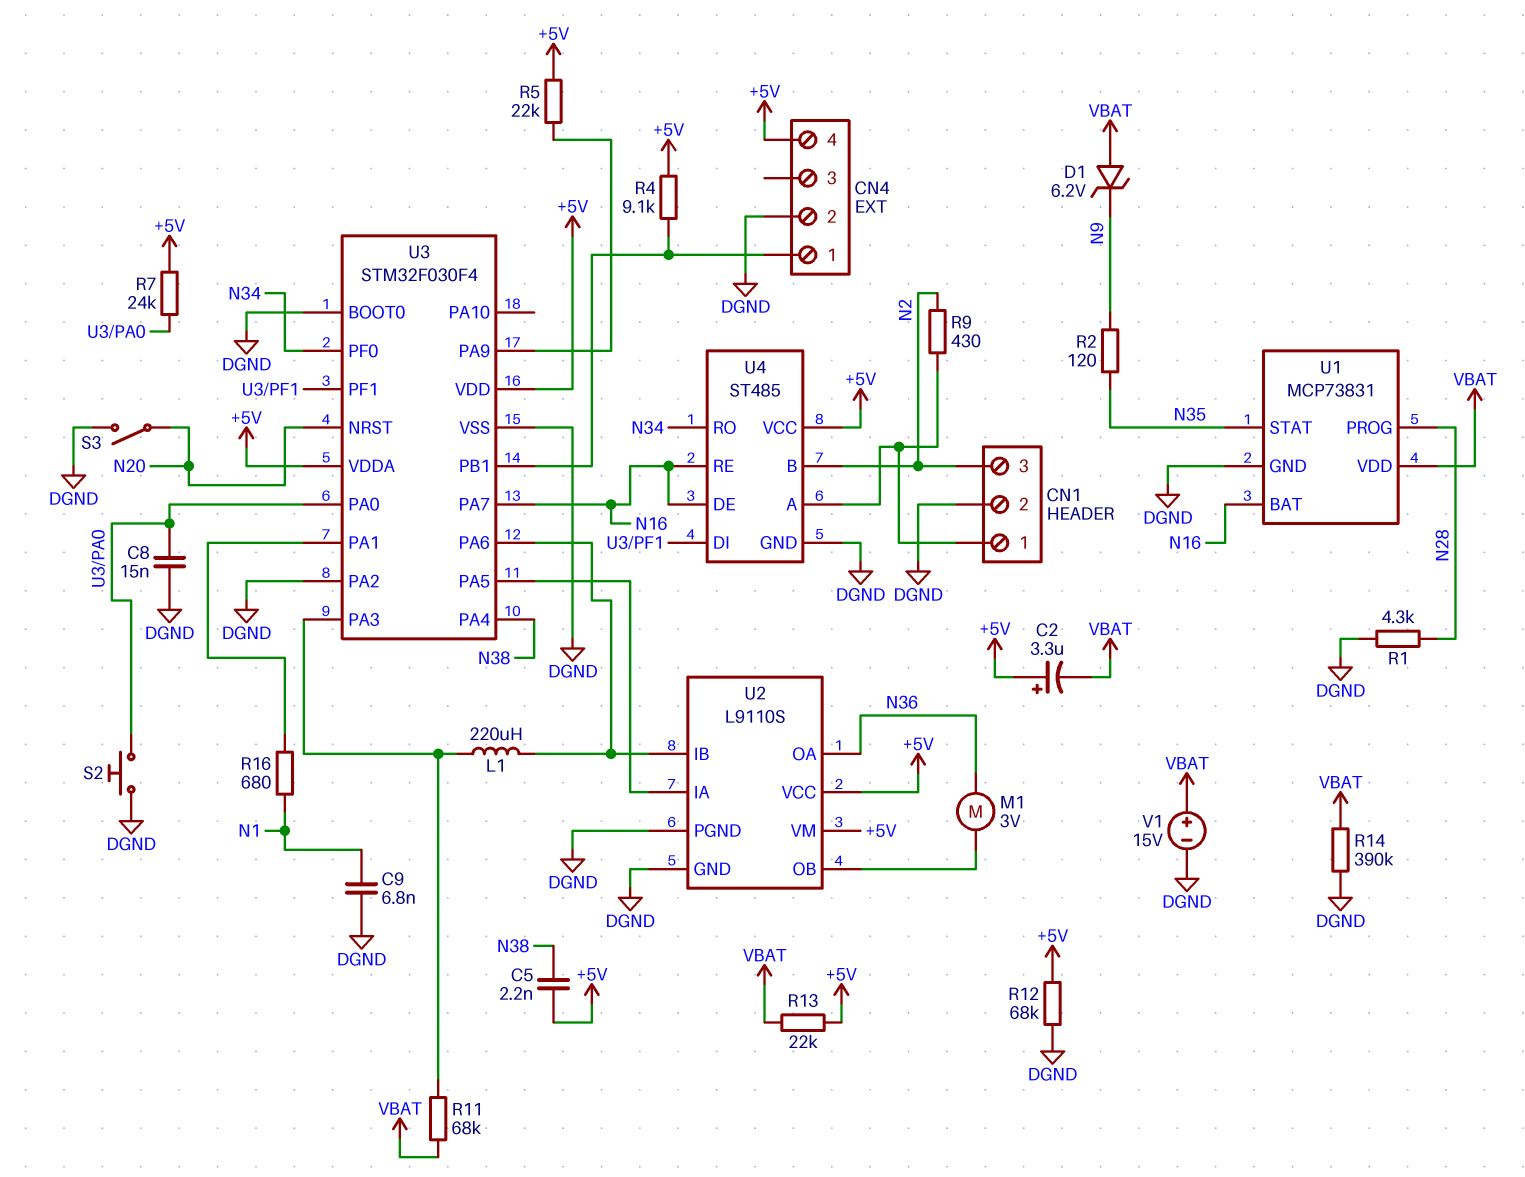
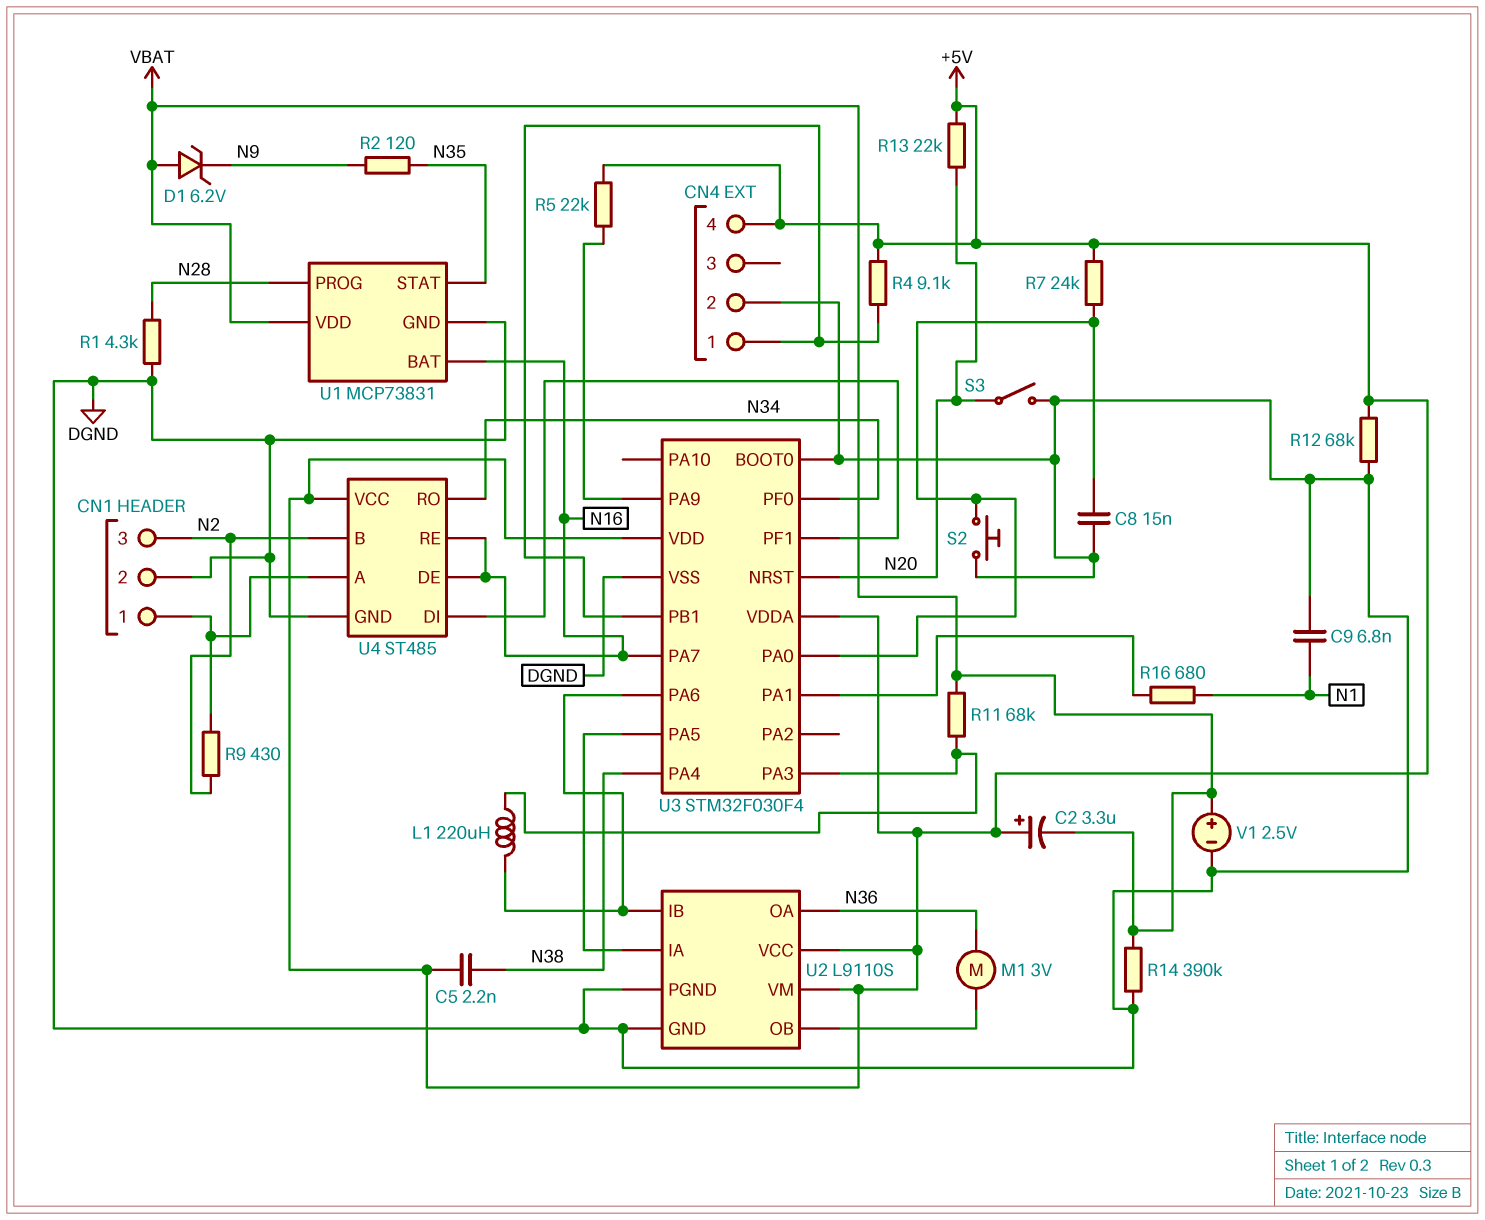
R13: 22k (+5V, VBAT) -> 22k (+5V, N20)
U3 pin PA2: DGND -> none
V1: 15V (plus VBAT, minus DGND) -> 2.5V (plus VBAT, minus DGND)

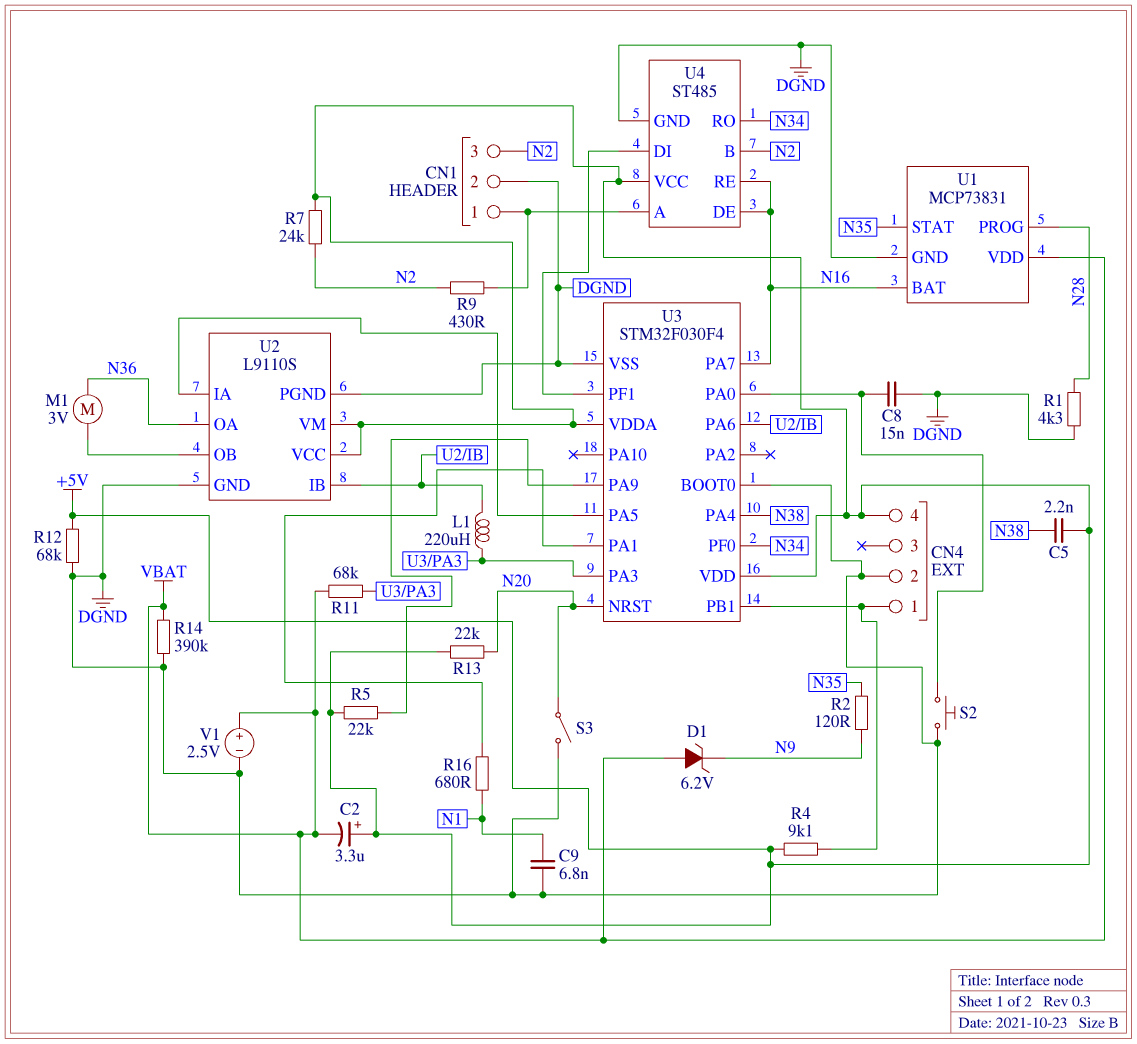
R7: 24k (+5V, U3/PA0) -> 24k (+5V, N2)

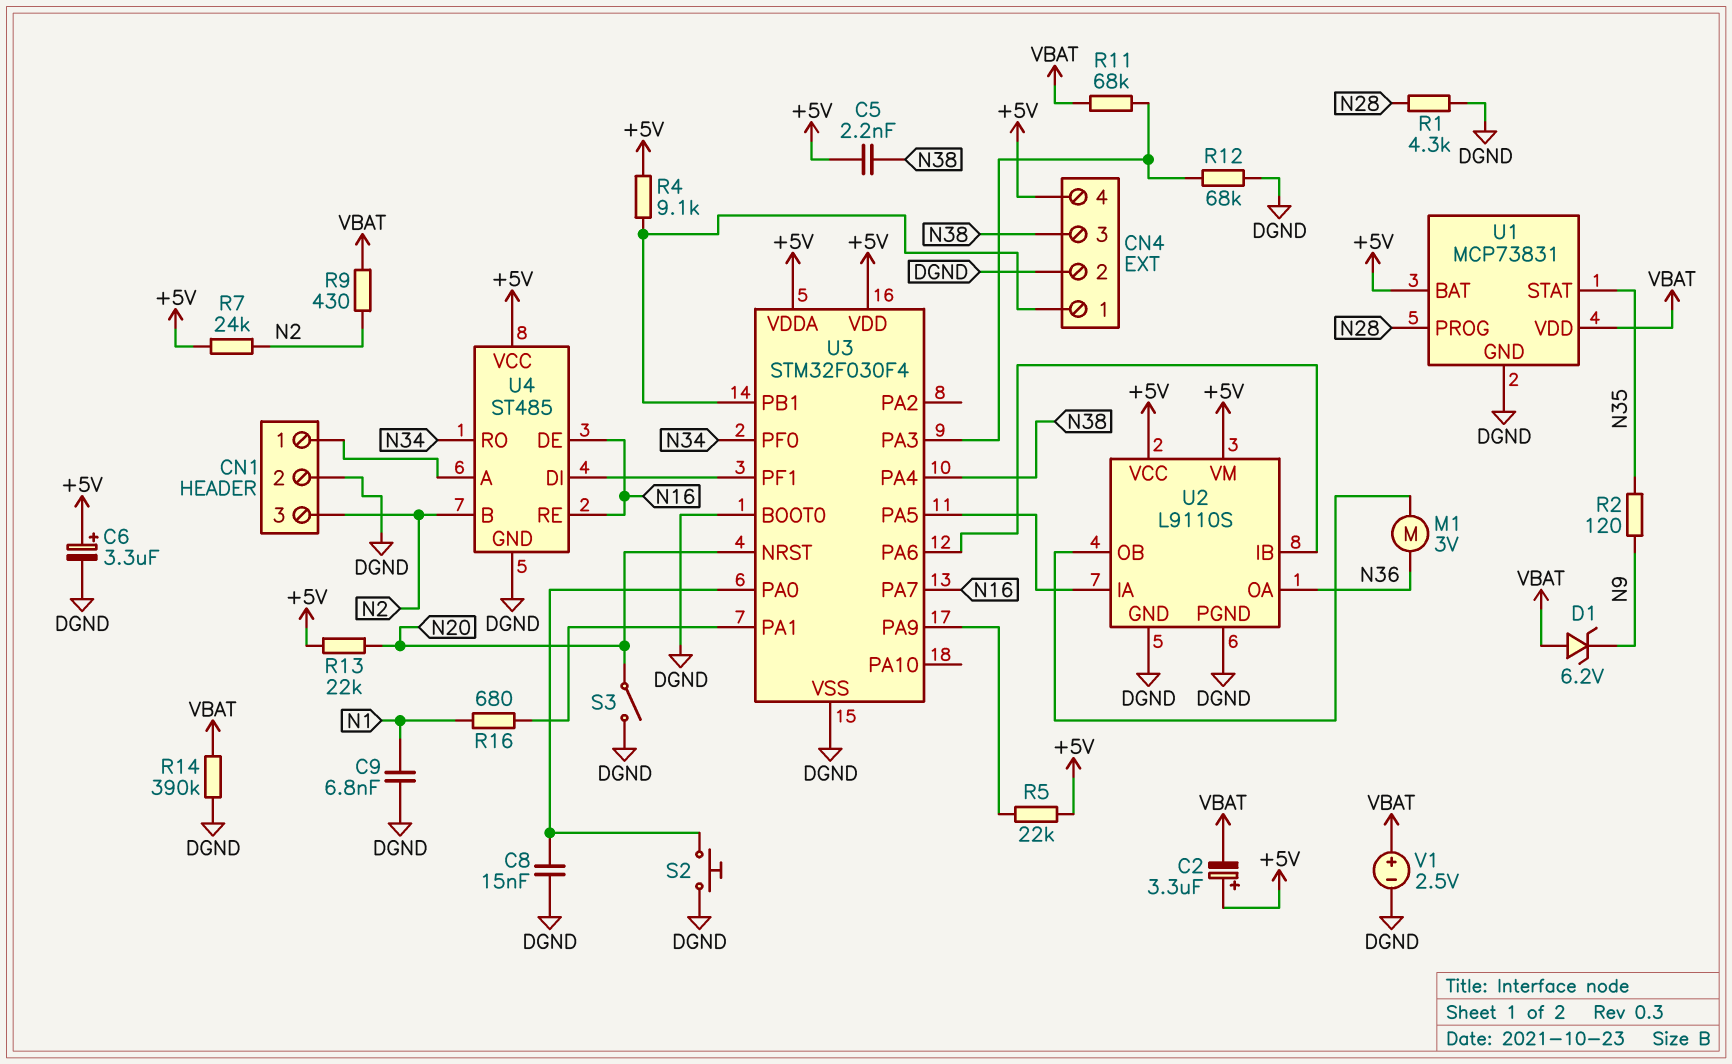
C6: none -> 3.3uF (plus +5V, minus DGND)
CN4 pin 3: none -> N38
L1: 220uH (U2/IB, U3/PA3) -> none
R9: 430 (CN1/1, N2) -> 430 (N2, VBAT)
R12: 68k (+5V, DGND) -> 68k (DGND, U3/PA3)
U1 pin BAT: N16 -> +5V

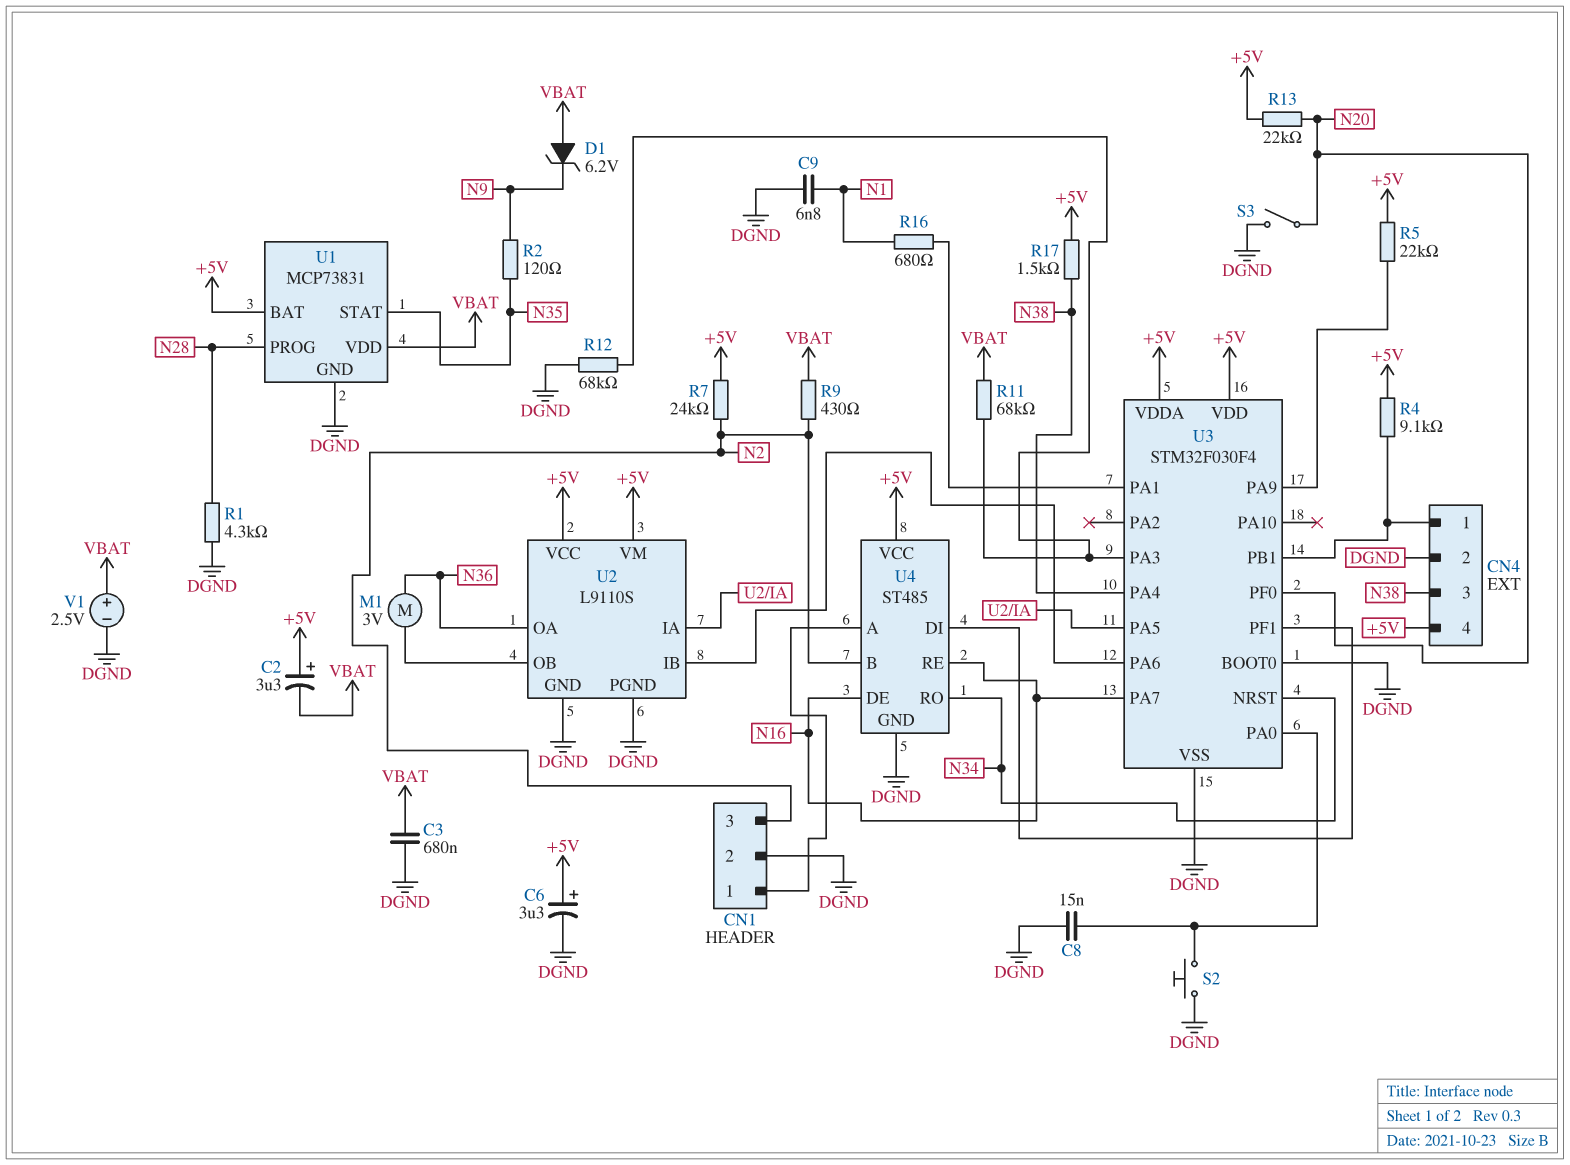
C3: none -> 680nF (DGND, VBAT)
C5: 2.2nF (+5V, N38) -> none
R14: 390k (DGND, VBAT) -> none
R17: none -> 1.5k (+5V, N38)
U3 pin NRST: N20 -> N34
U3 pin PF0: N34 -> N20

